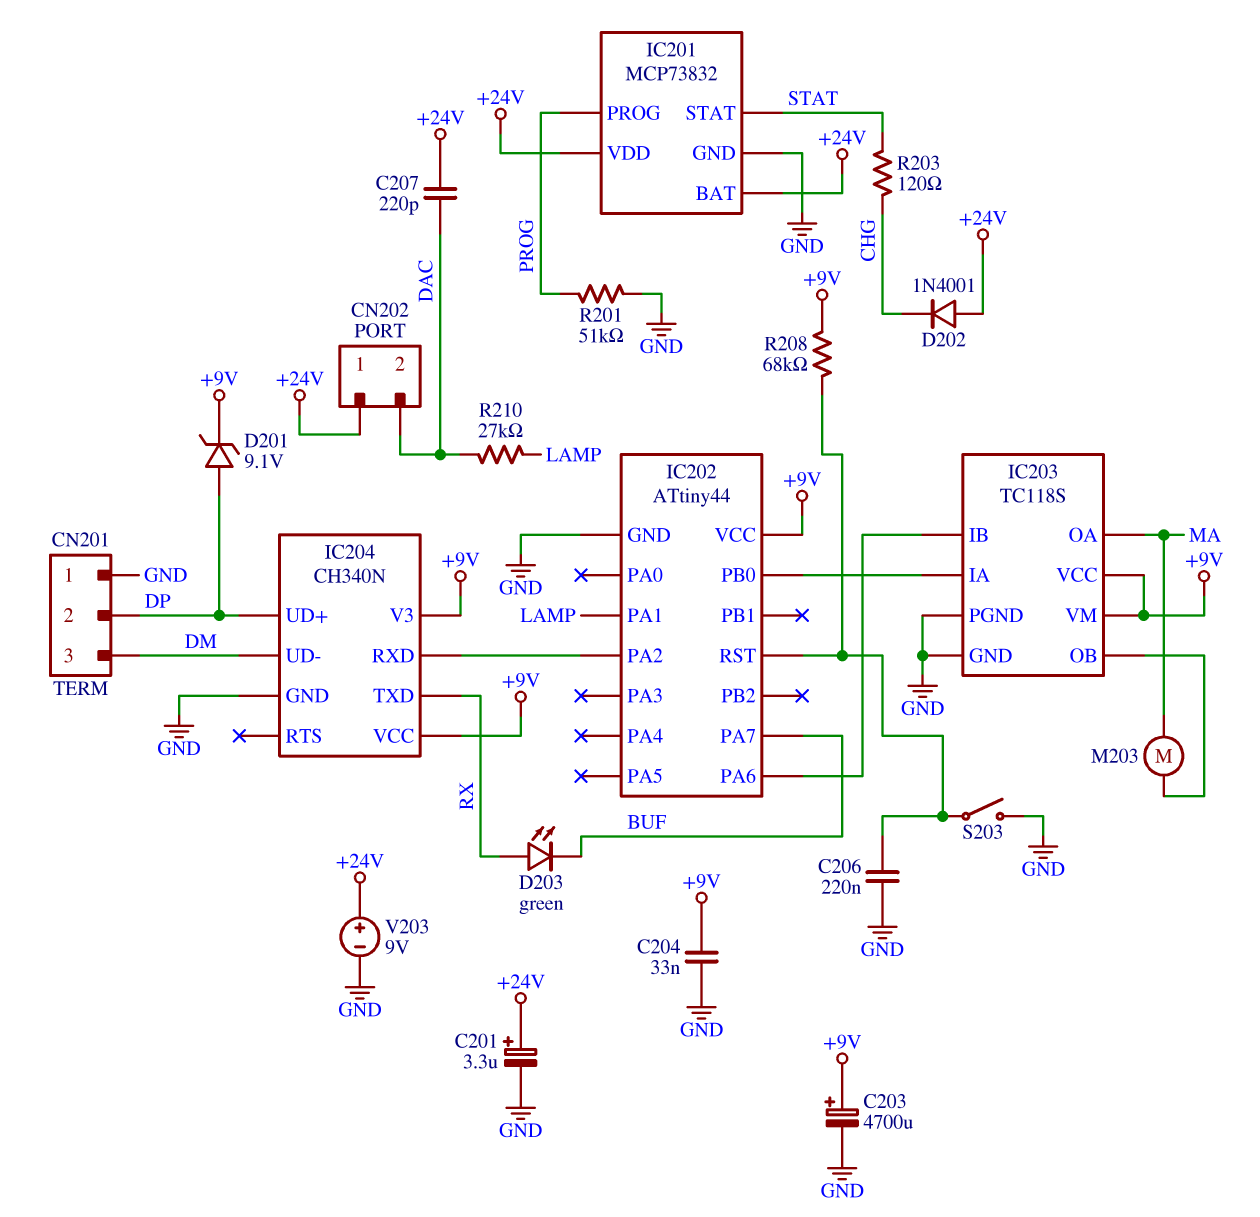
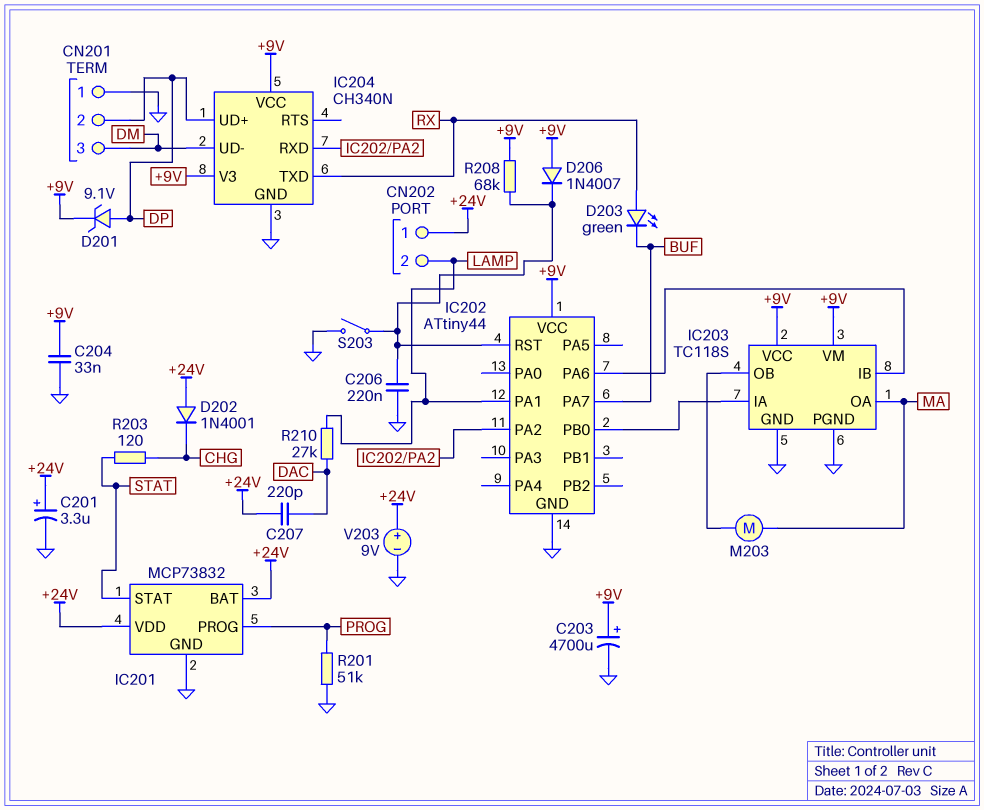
CN202 pin 2: DAC -> LAMP
D206: none -> diode 1N4007 (A +9V, K IC202/RST)

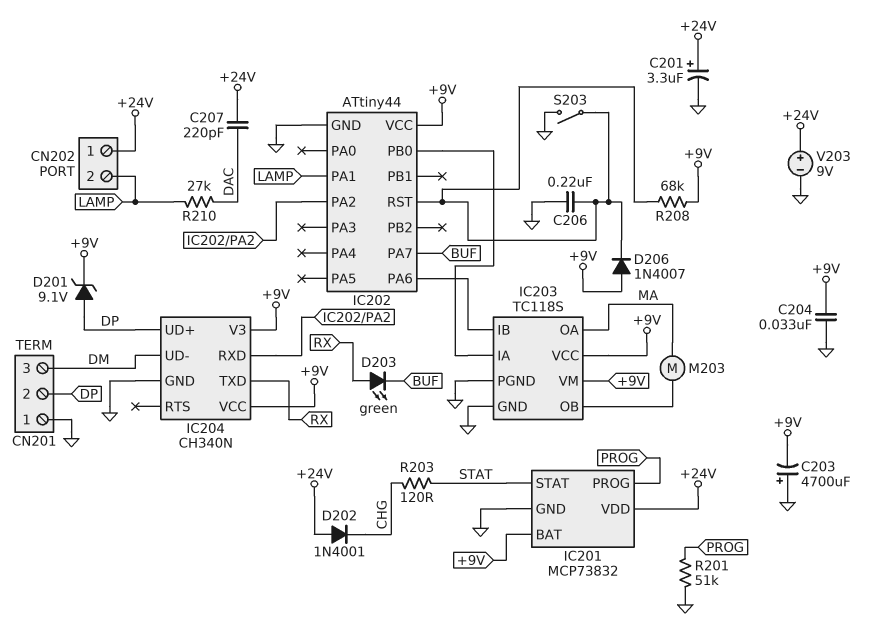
C203: 4700uF (plus +9V, minus GND) -> 4700uF (plus GND, minus +9V)
IC201 pin BAT: +24V -> +9V

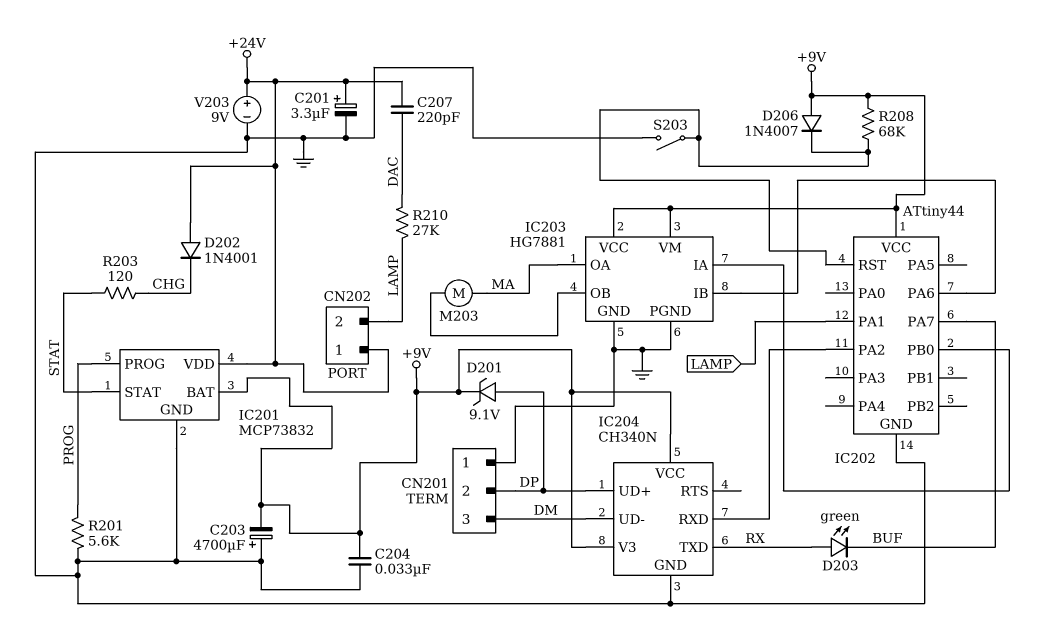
C206: 220nF (GND, IC202/RST) -> none
IC203: TC118S -> HG7881
R201: 51k (GND, PROG) -> 5.6k (GND, PROG)

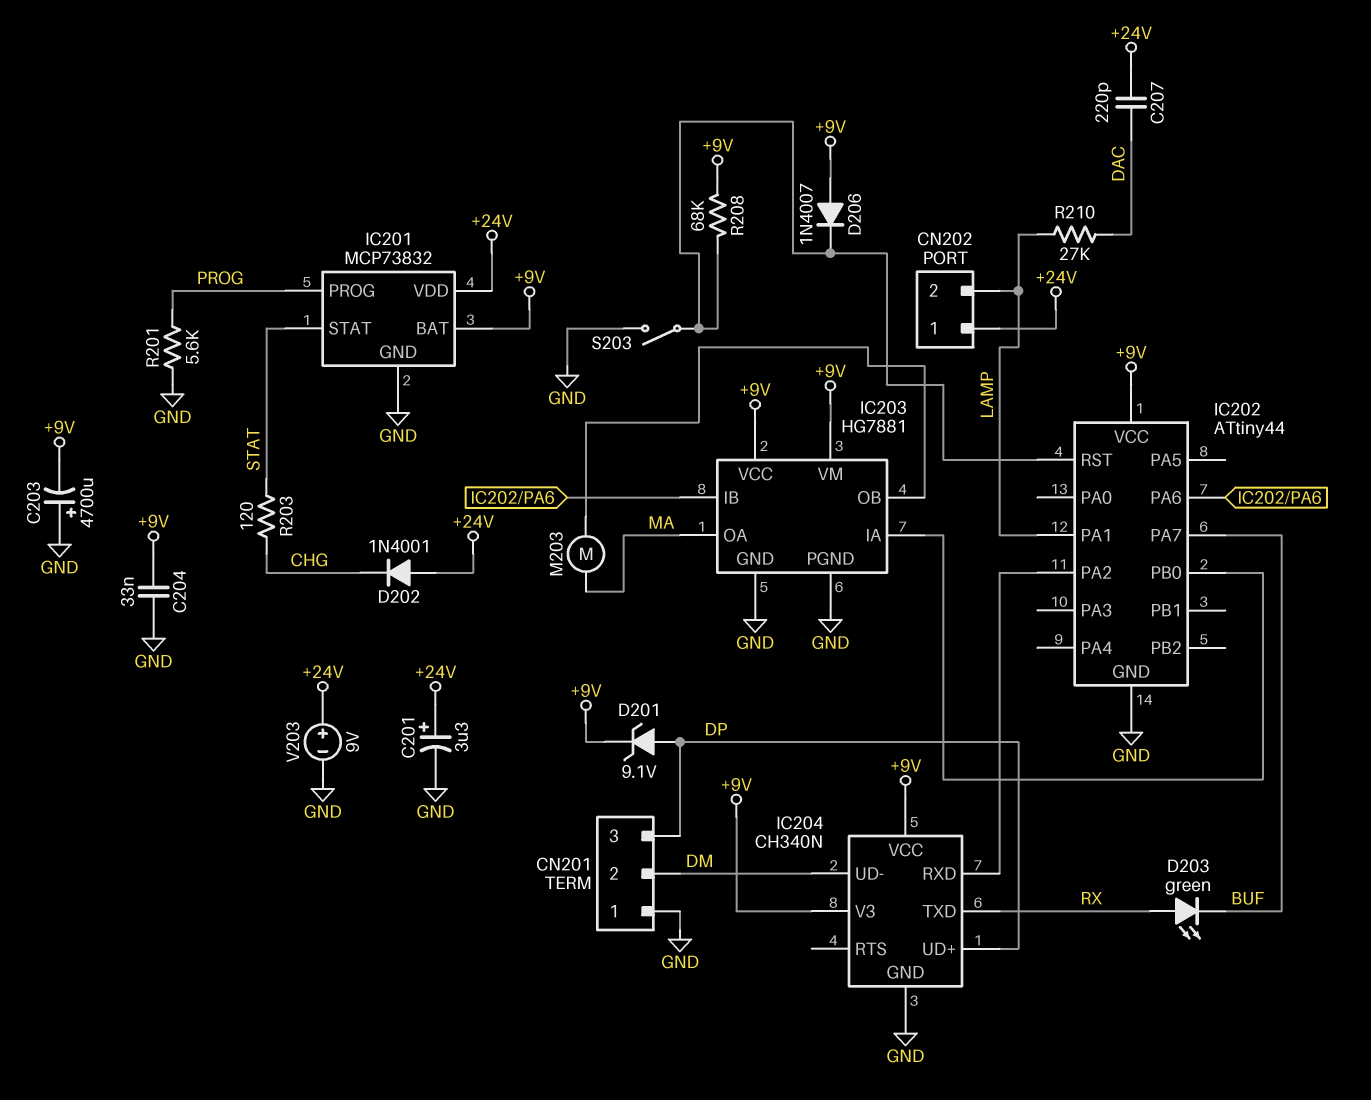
CN201 pin 2: DP -> DM
CN201 pin 3: DM -> DP

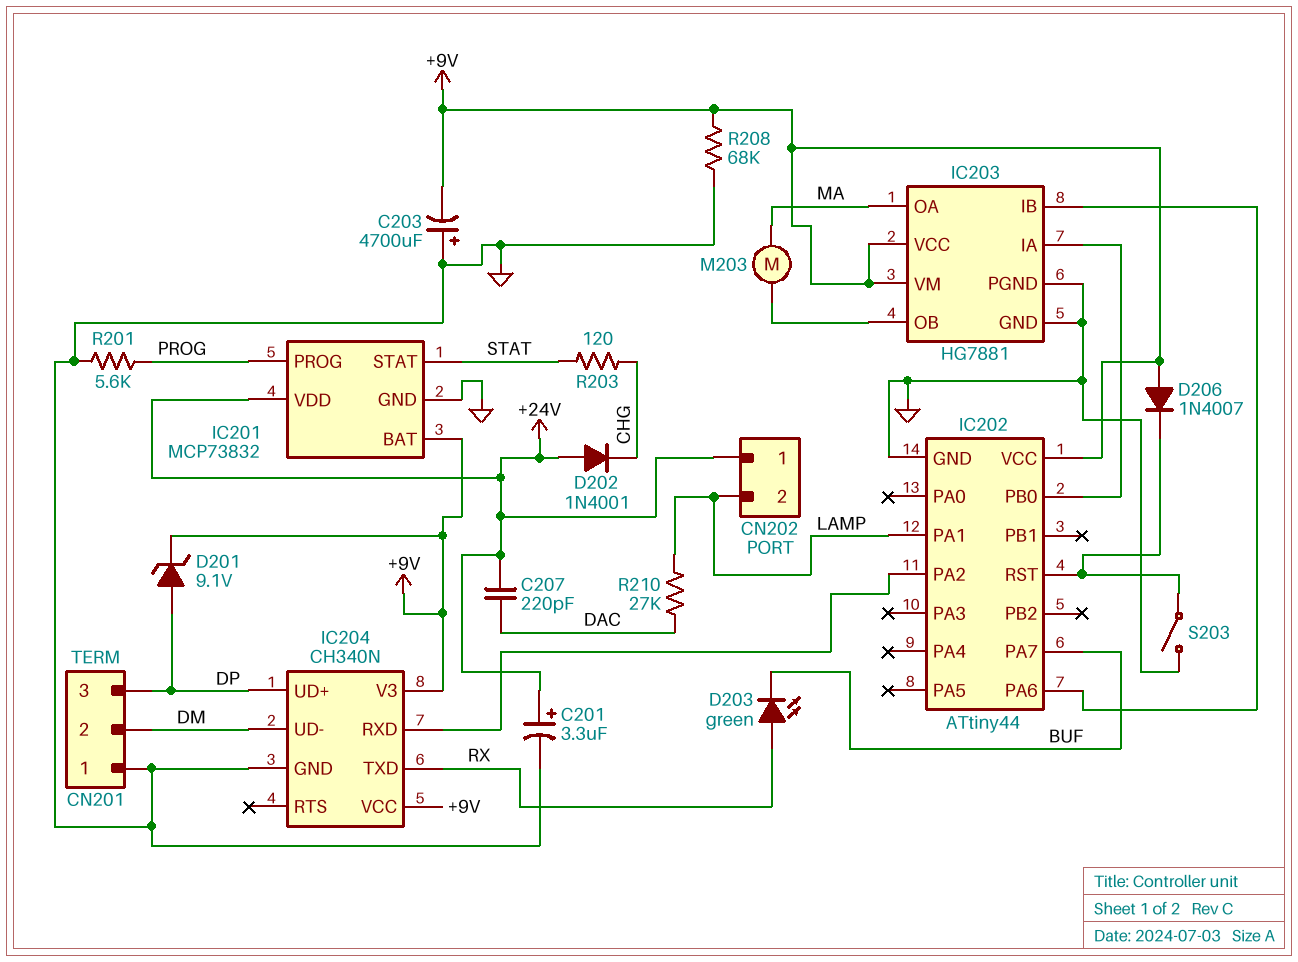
C204: 33nF (+9V, GND) -> none
R208: 68k (+9V, IC202/RST) -> 68k (+9V, GND)
V203: 9V (plus +24V, minus GND) -> none

